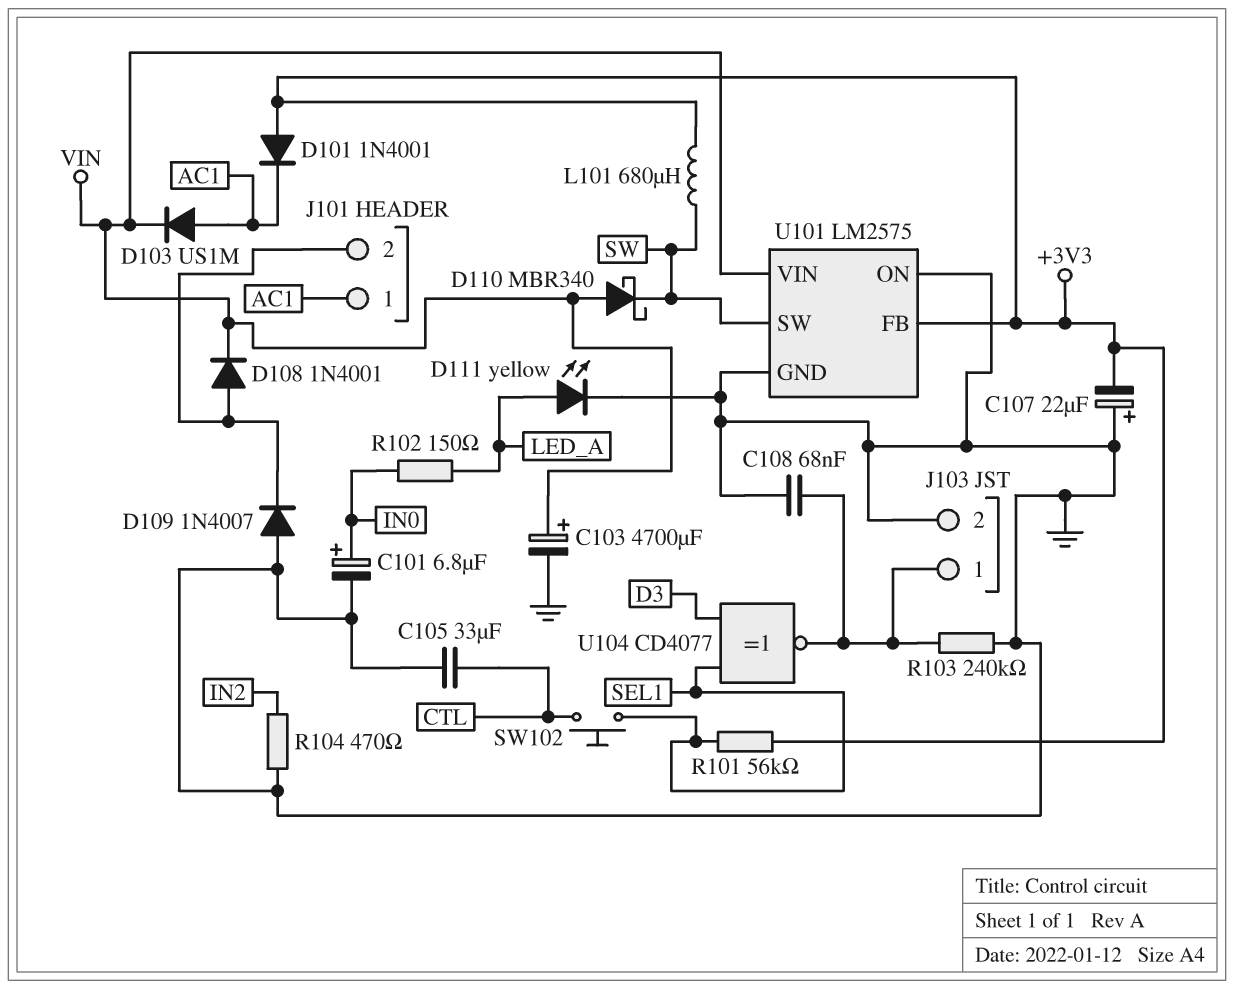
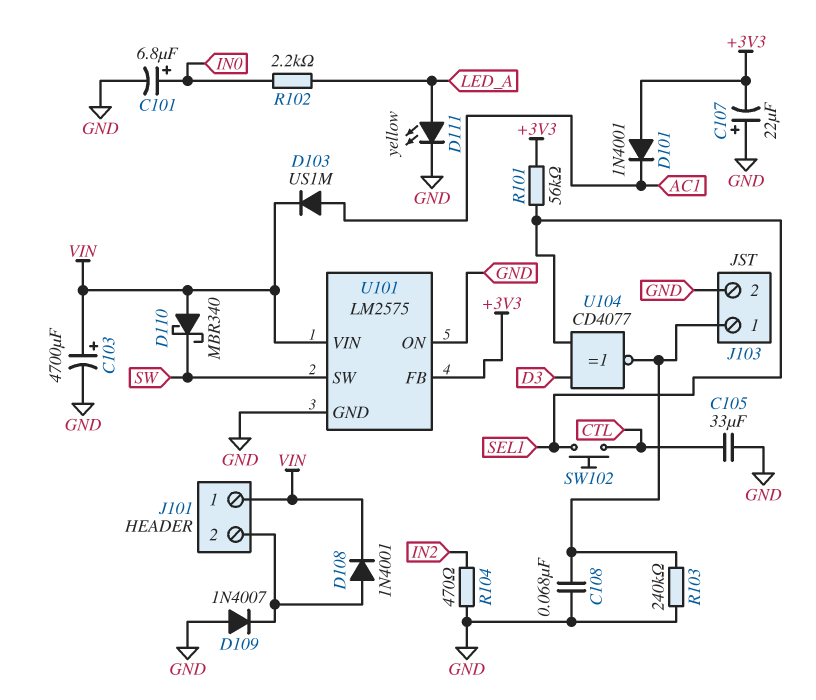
J101 pin 1: AC1 -> VIN
L101: 680uH (+3V3, SW) -> none
R102: 150 (IN0, LED_A) -> 2.2k (IN0, LED_A)

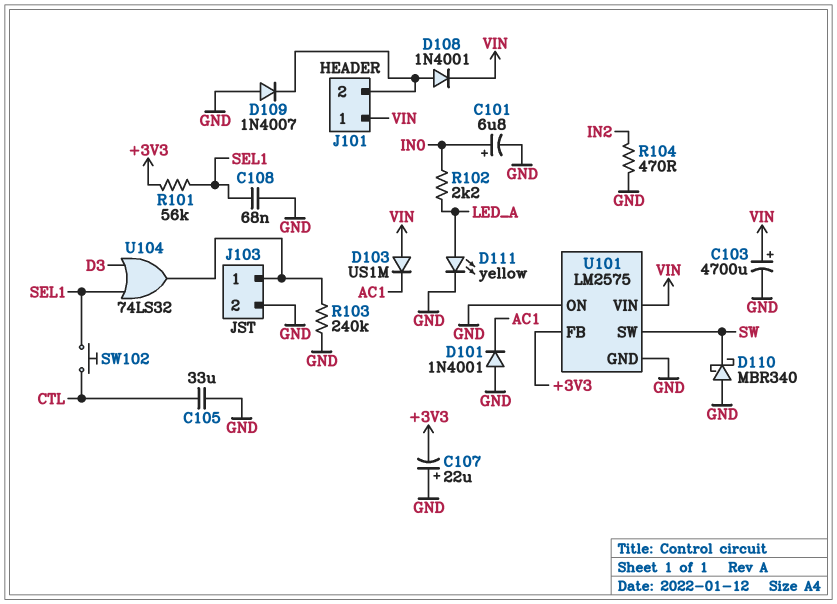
C108: 68nF (GND, J103/1) -> 68nF (GND, SEL1)
D101: diode 1N4001 (A +3V3, K AC1) -> diode 1N4001 (A GND, K AC1)
D103: diode US1M (A AC1, K VIN) -> diode US1M (A VIN, K AC1)
D110: schottky MBR340 (A VIN, K SW) -> schottky MBR340 (A GND, K SW)
U104: XNOR CD4077 (in D3, in SEL1, out J103/1) -> OR 74LS32 (in D3, in SEL1, out J103/1)

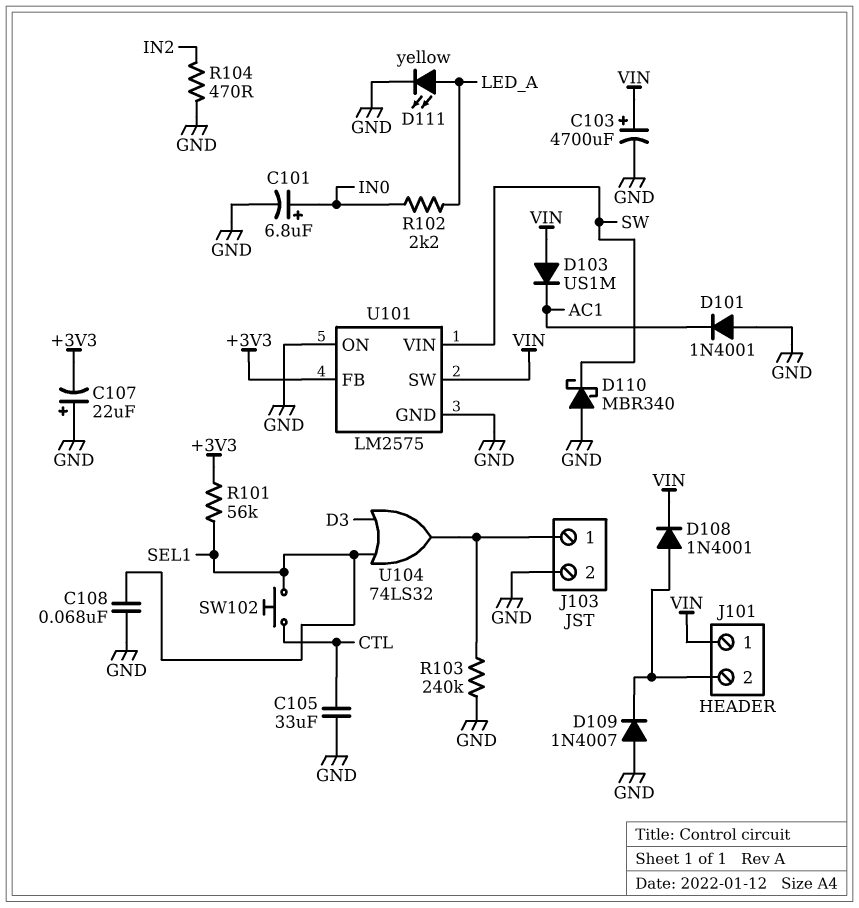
U101 pin SW: SW -> VIN
U101 pin VIN: VIN -> SW

